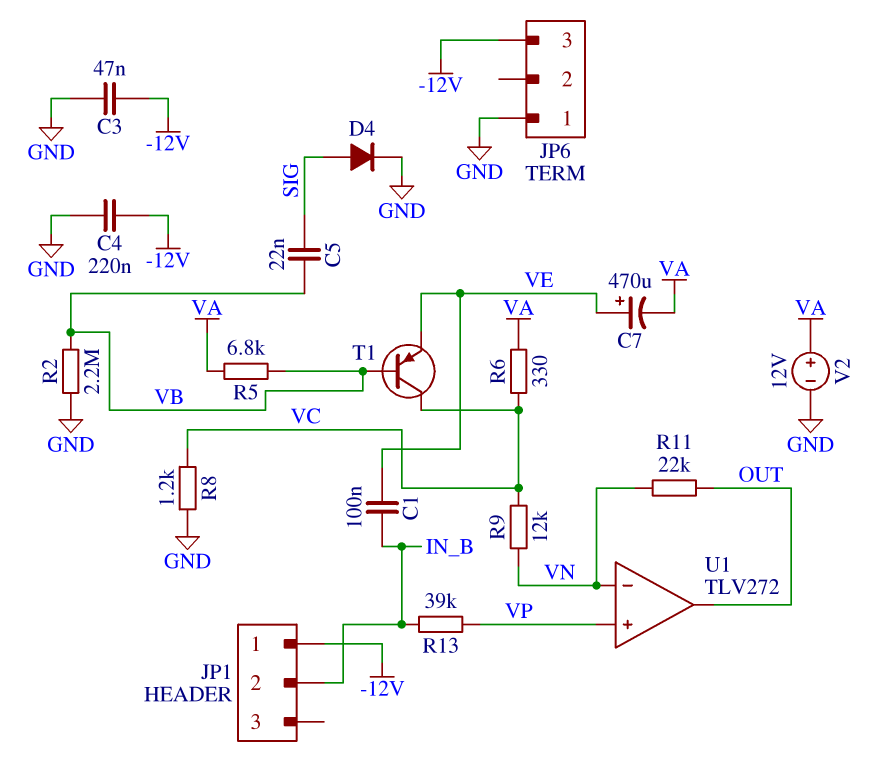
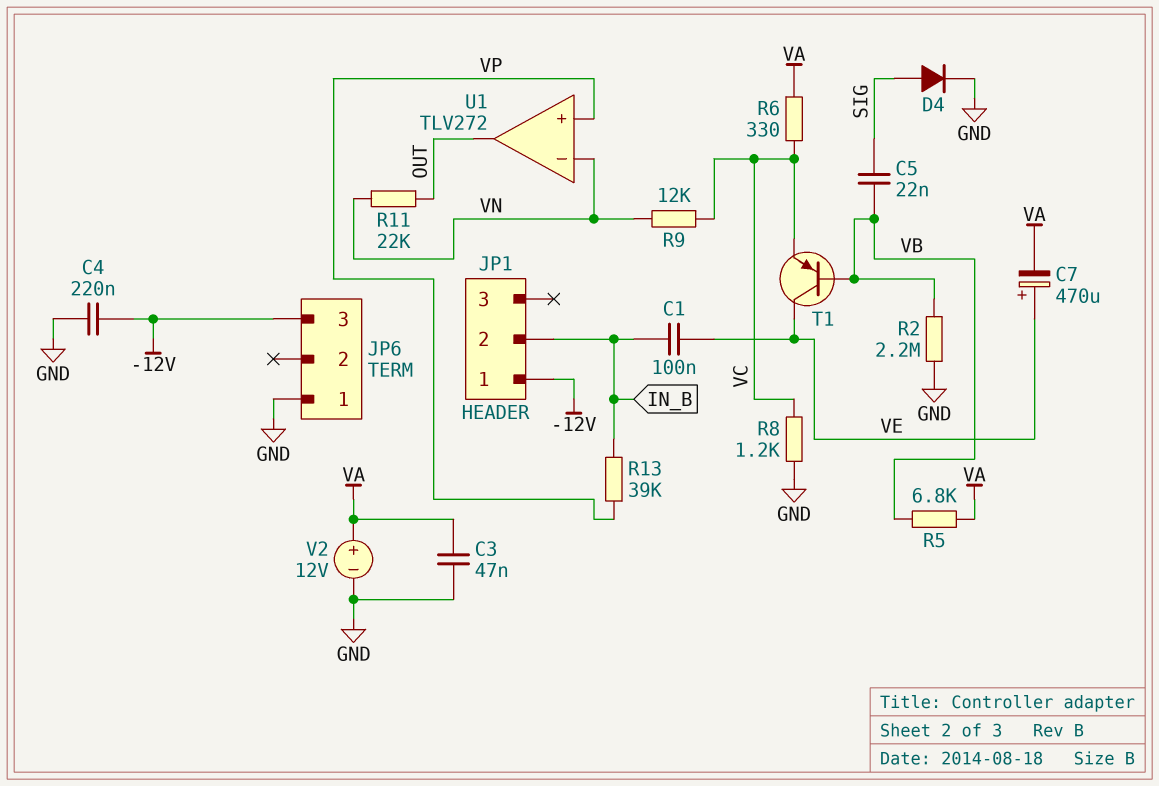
C3: 47nF (-12V, GND) -> 47nF (GND, VA)
T1: PNP (B VB, C VC, E VE) -> PNP (B VB, C VE, E VC)

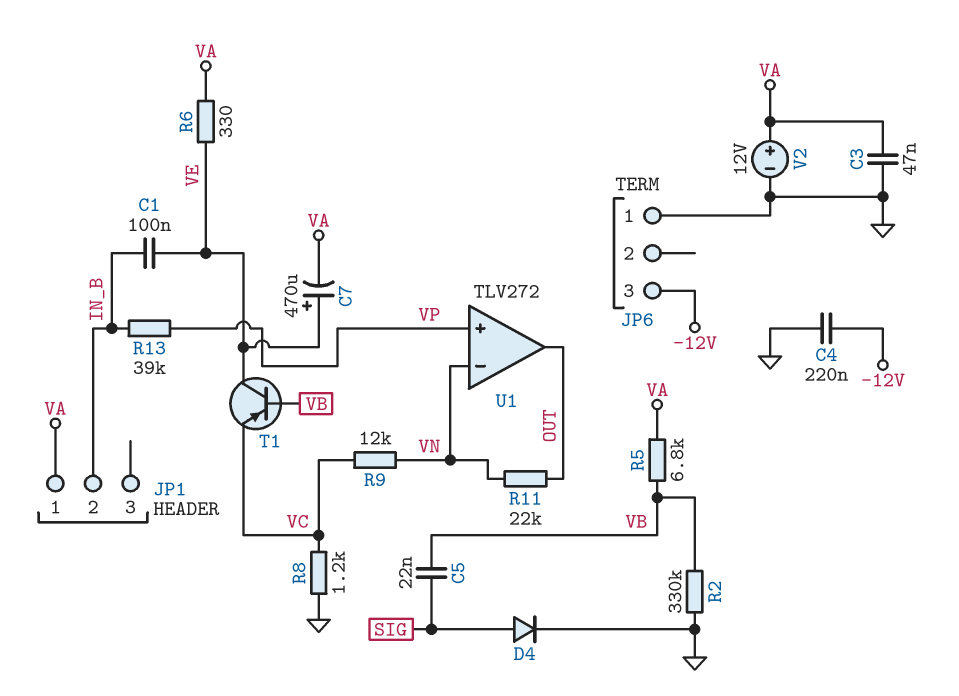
JP1 pin 1: -12V -> VA
R2: 2.2M (GND, VB) -> 330k (GND, VB)
R6: 330 (VA, VC) -> 330 (VA, VE)

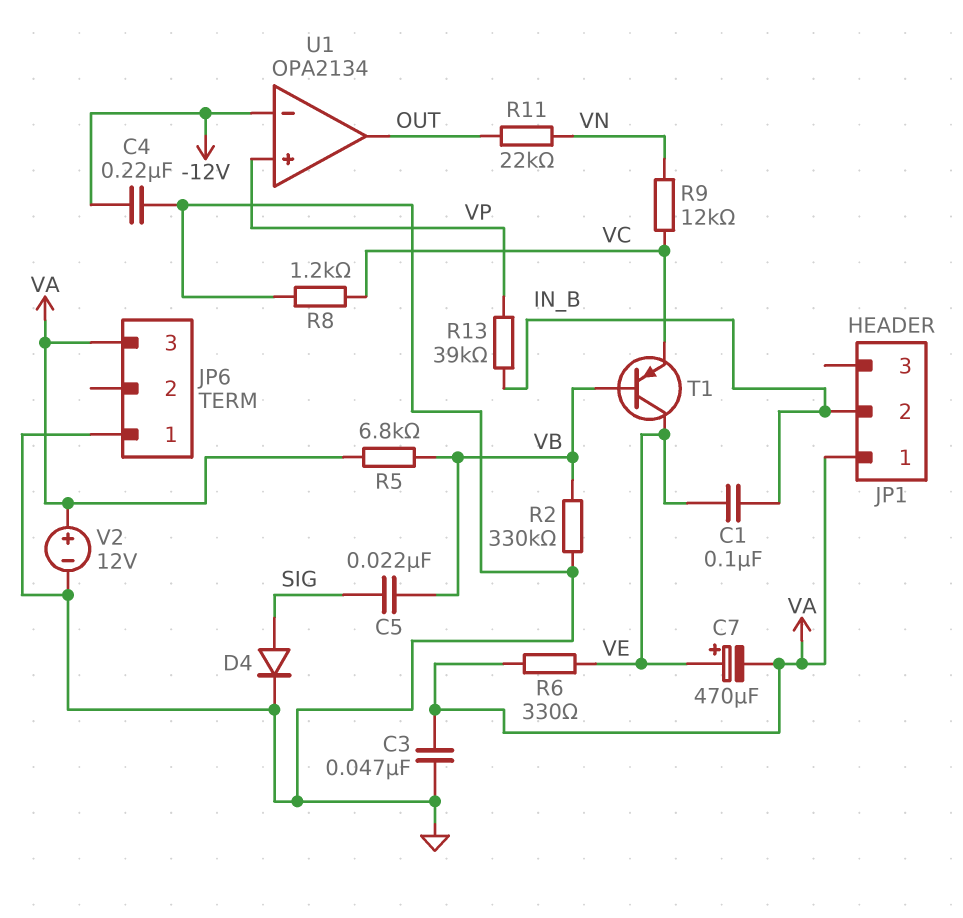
JP6 pin 3: -12V -> VA
U1: TLV272 -> OPA2134
U1 pin in-: VN -> -12V

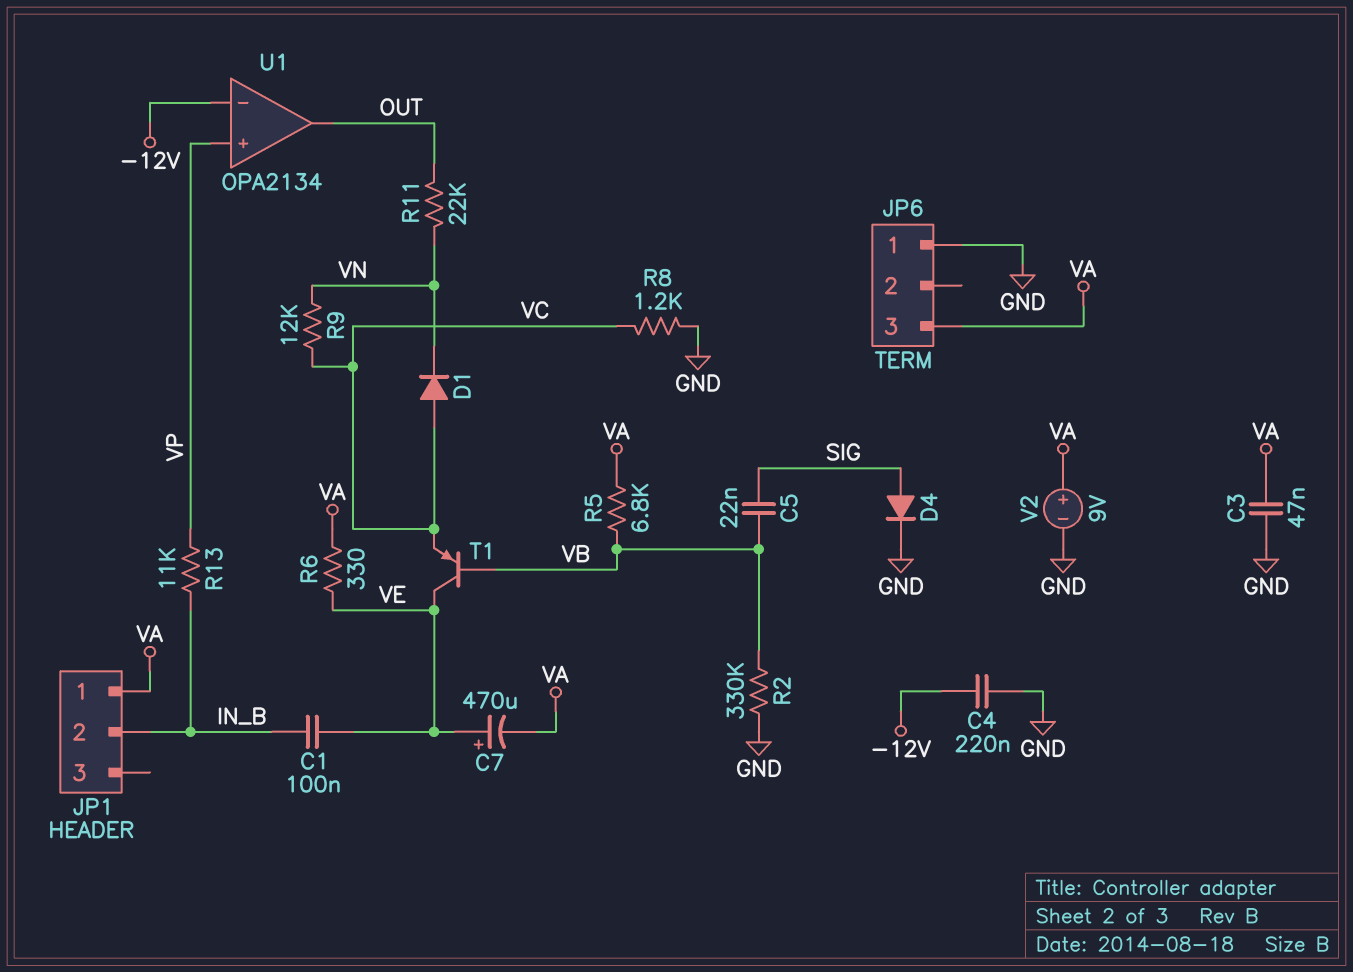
D1: none -> diode (A VC, K VN)
R13: 39k (IN_B, VP) -> 11k (IN_B, VP)
V2: 12V (plus VA, minus GND) -> 9V (plus VA, minus GND)

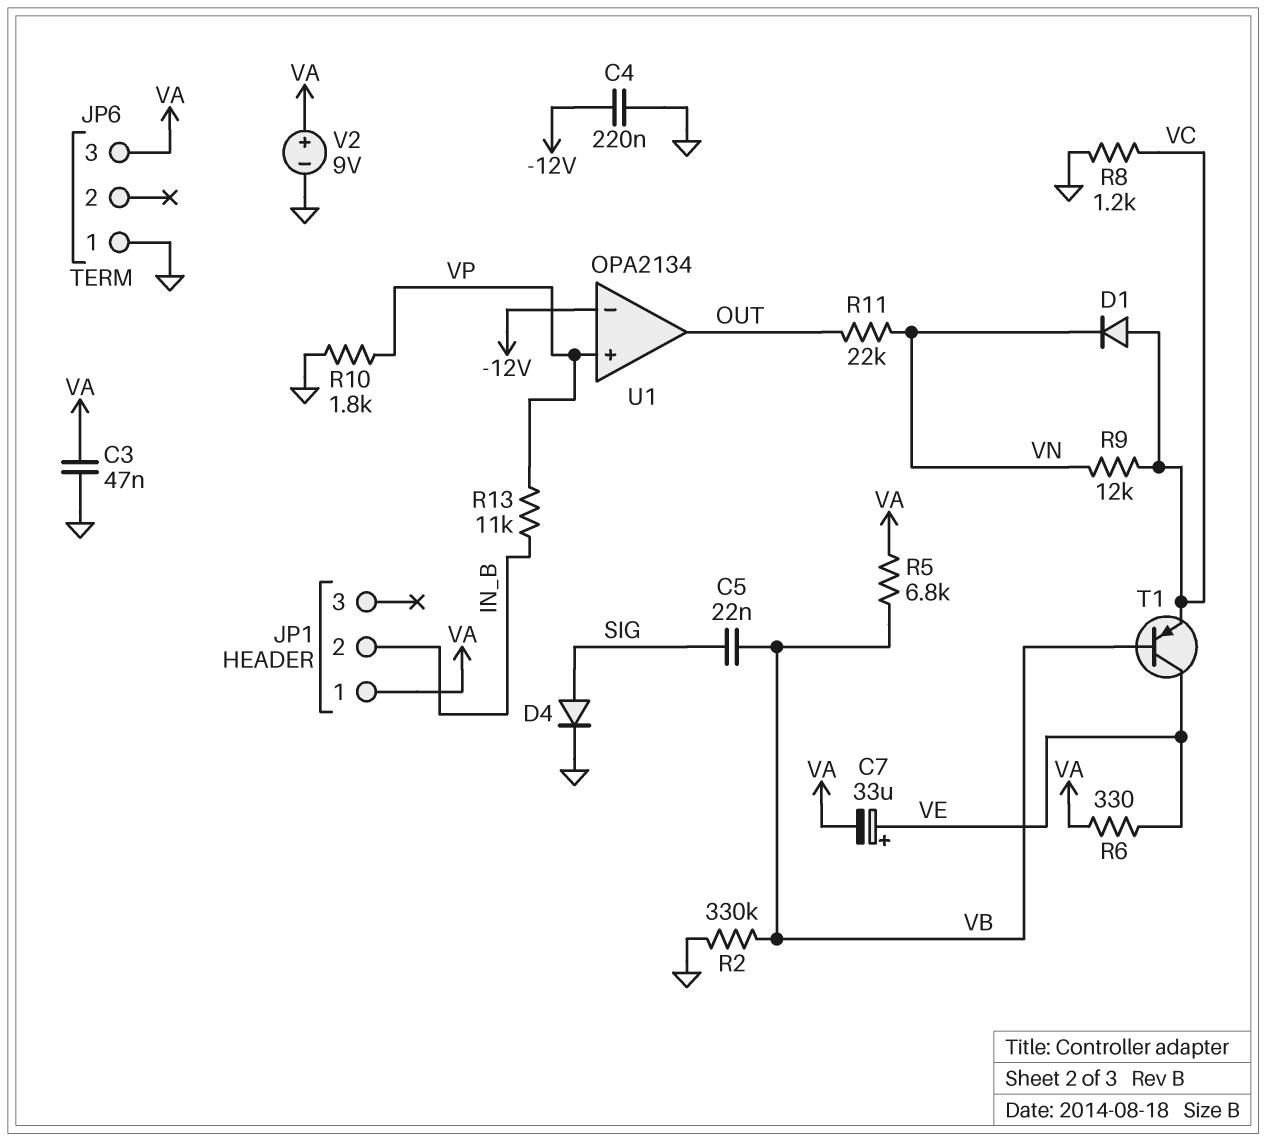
C1: 100nF (IN_B, VE) -> none
C7: 470uF (plus VE, minus VA) -> 33uF (plus VE, minus VA)
R10: none -> 1.8k (GND, VP)

